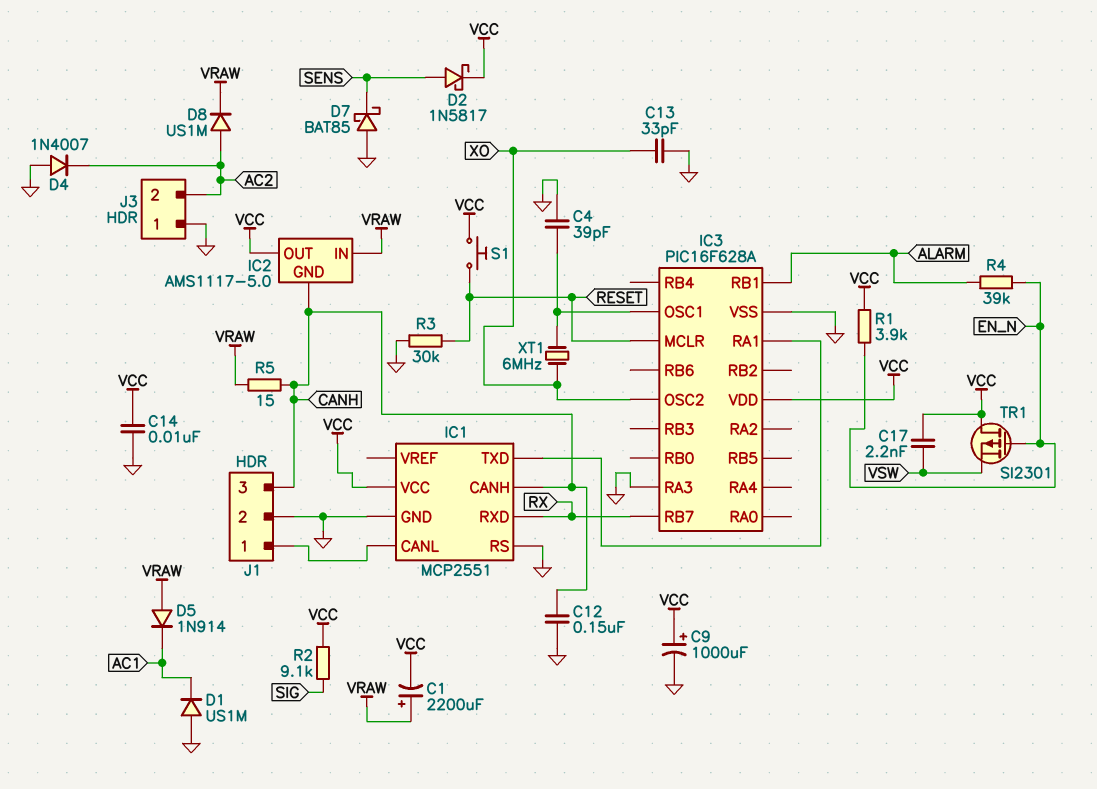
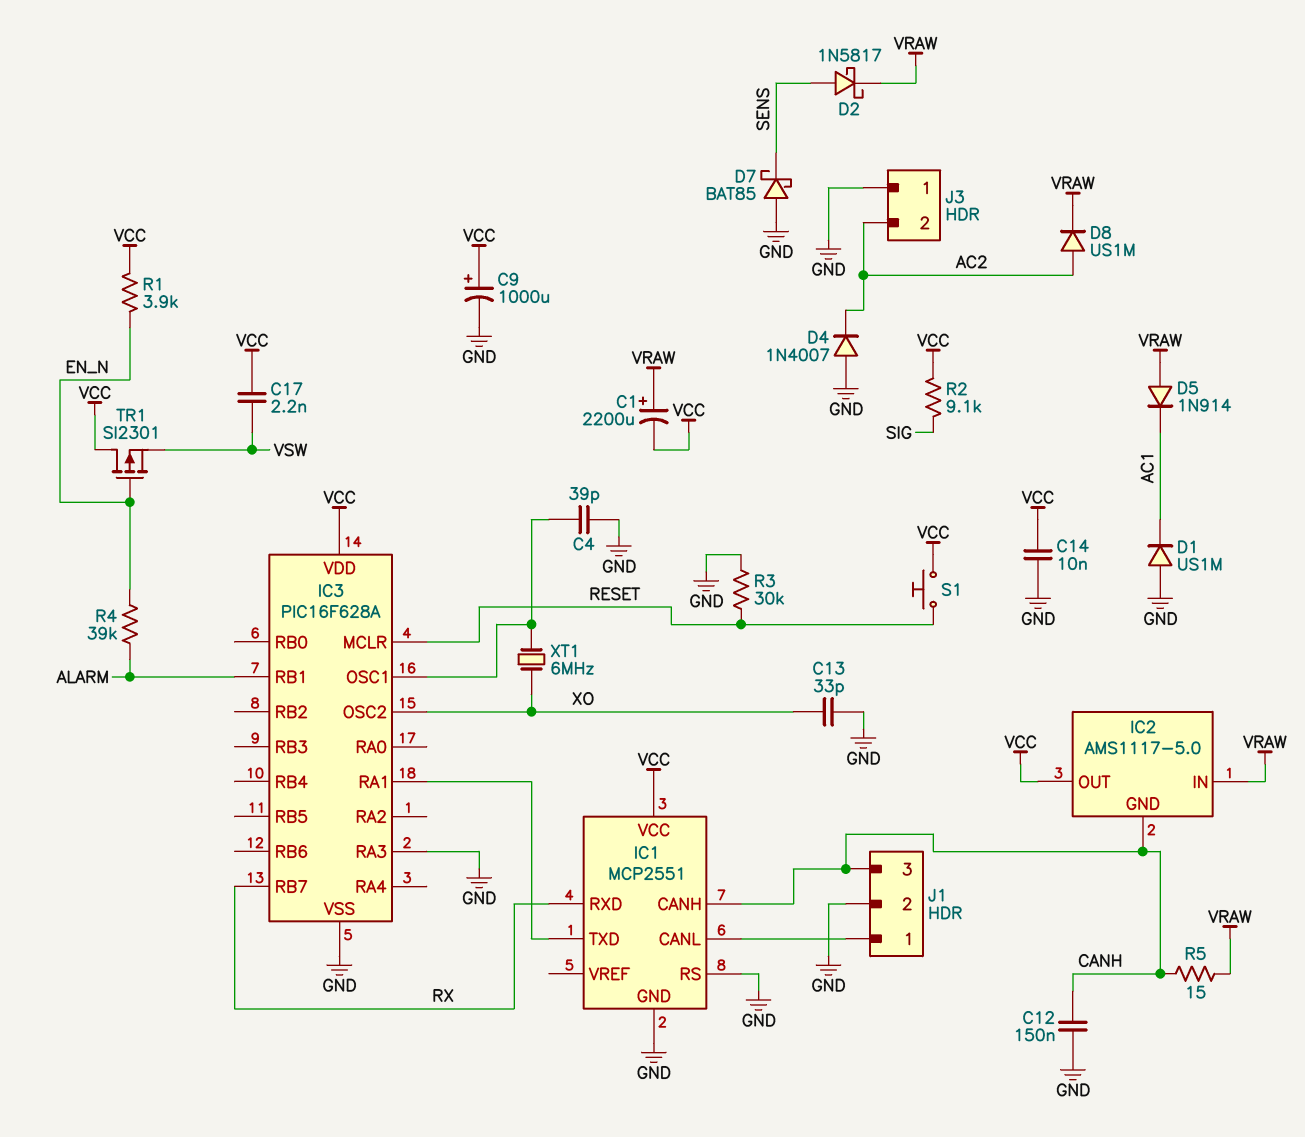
D2: schottky 1N5817 (A SENS, K VCC) -> schottky 1N5817 (A SENS, K VRAW)

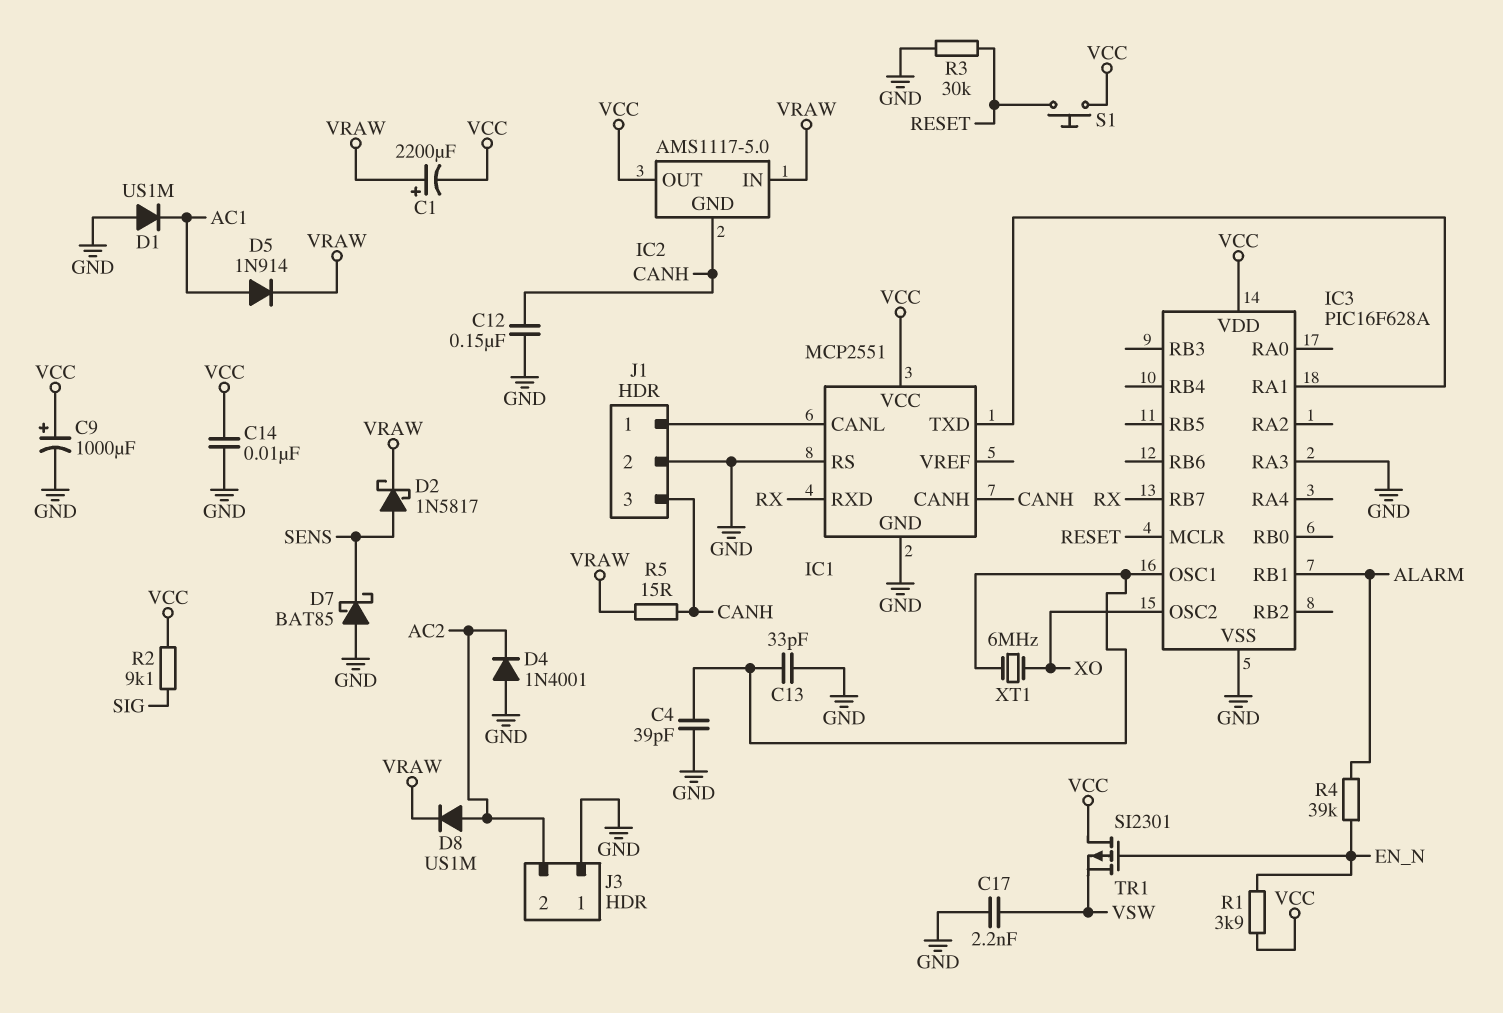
C13: 33pF (GND, XO) -> 33pF (GND, IC3/OSC1)
C17: 2.2nF (VCC, VSW) -> 2.2nF (GND, VSW)
D4: diode 1N4007 (A GND, K AC2) -> diode 1N4001 (A GND, K AC2)
D5: diode 1N914 (A VRAW, K AC1) -> diode 1N914 (A AC1, K VRAW)

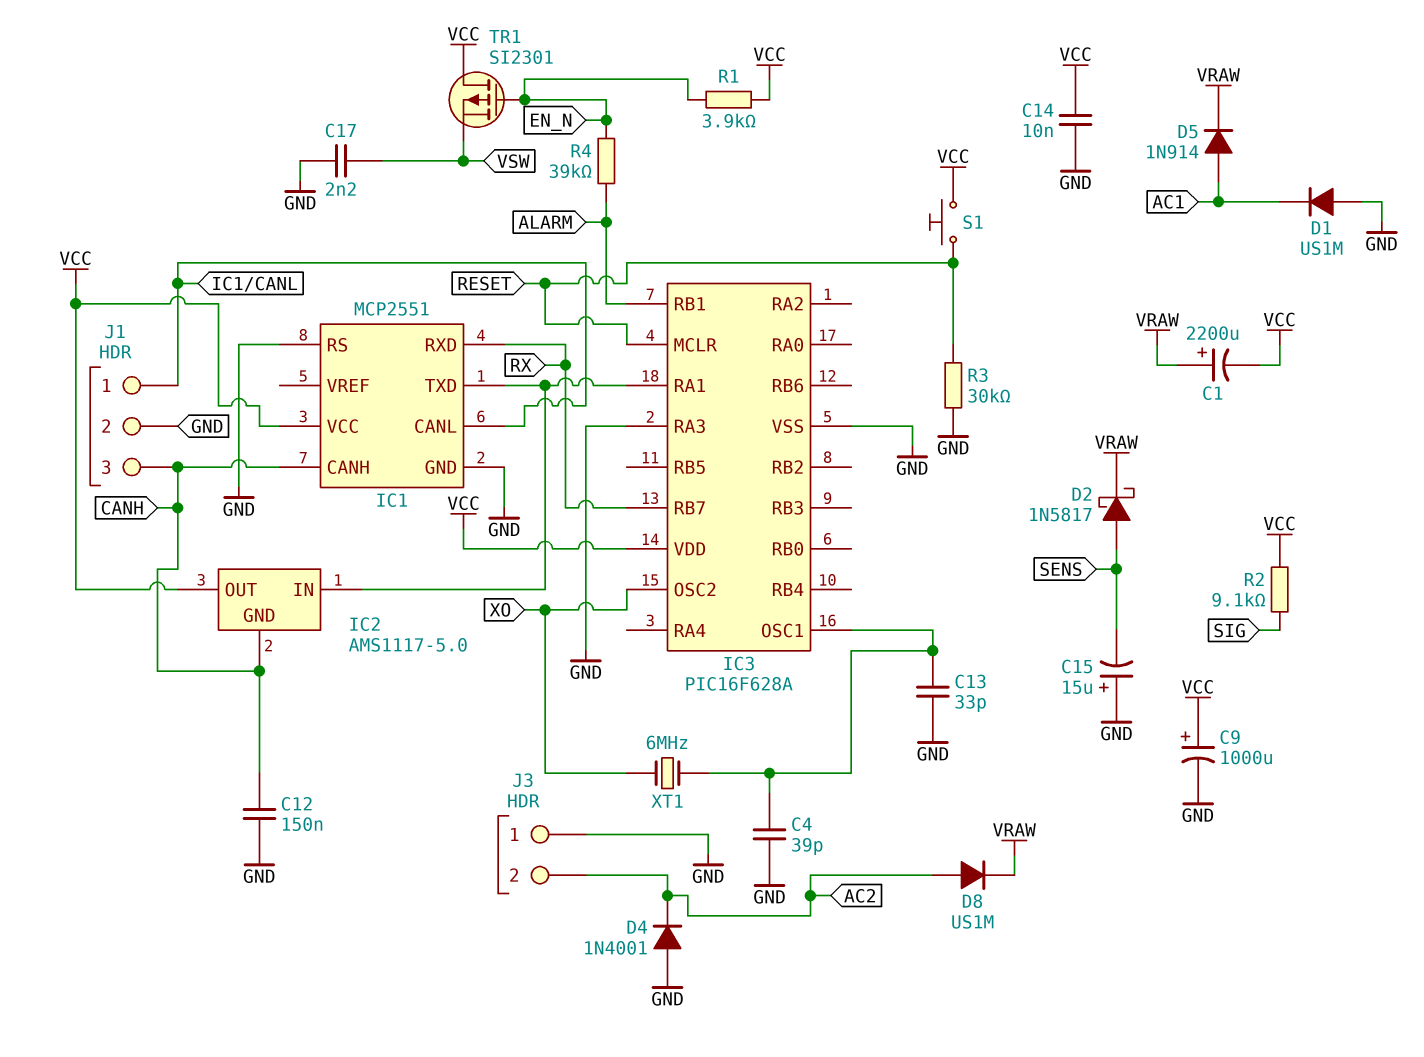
C15: none -> 15uF (plus GND, minus SENS)
D7: schottky BAT85 (A GND, K SENS) -> none
IC2 pin IN: VRAW -> IC1/TXD
R5: 15 (CANH, VRAW) -> none

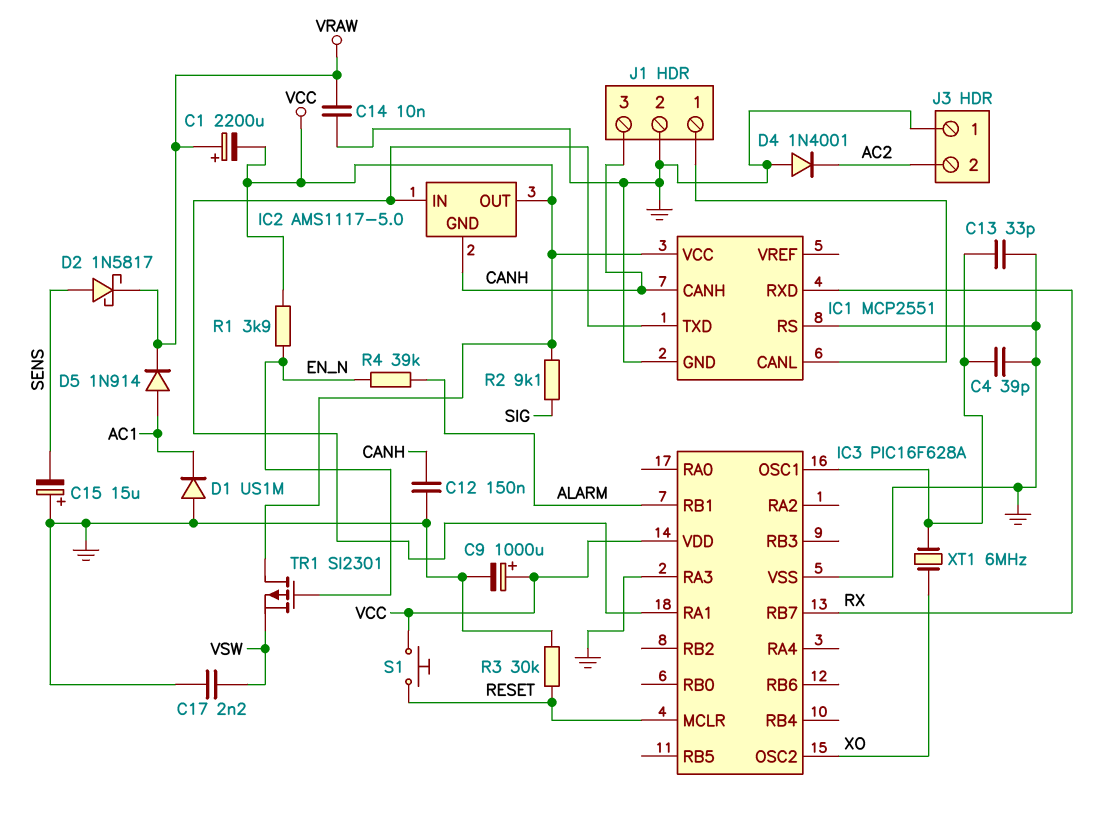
C14: 10nF (GND, VCC) -> 10nF (GND, VRAW)
D8: diode US1M (A AC2, K VRAW) -> none

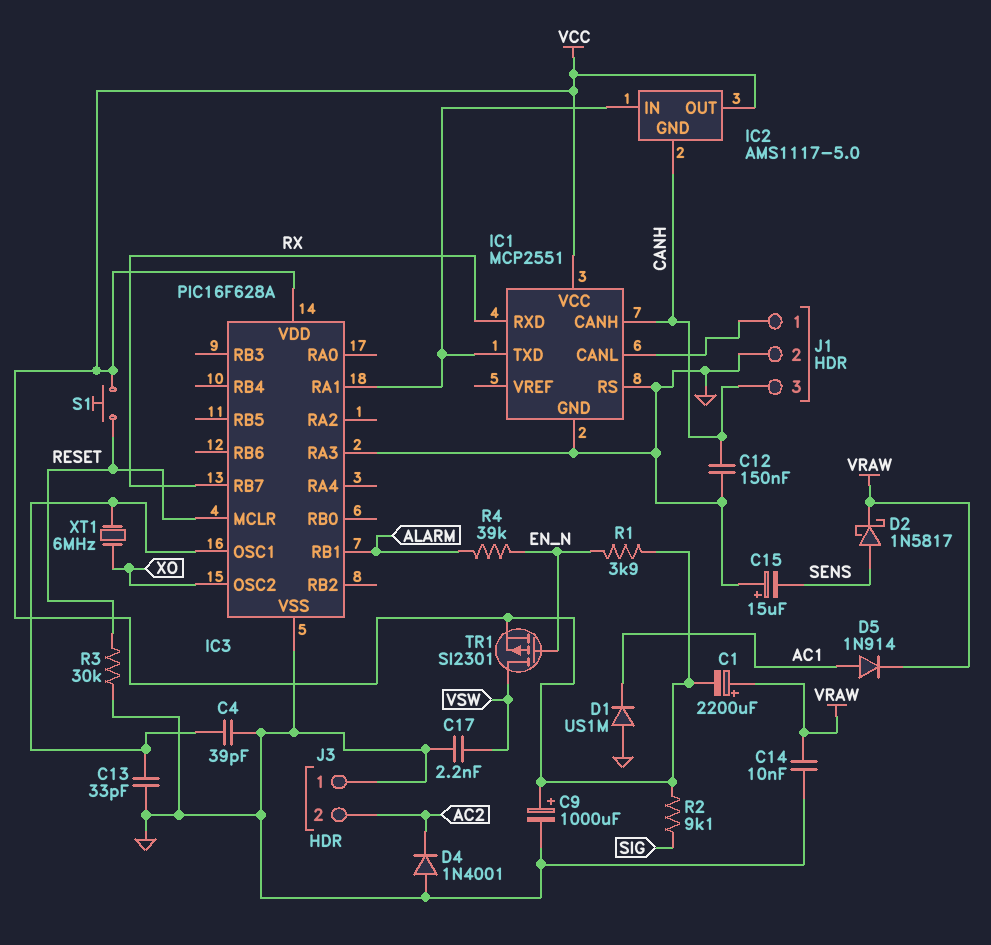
TR1: PMOS SI2301 (G EN_N, D VCC, S VSW) -> PMOS SI2301 (G EN_N, D VSW, S VCC)

